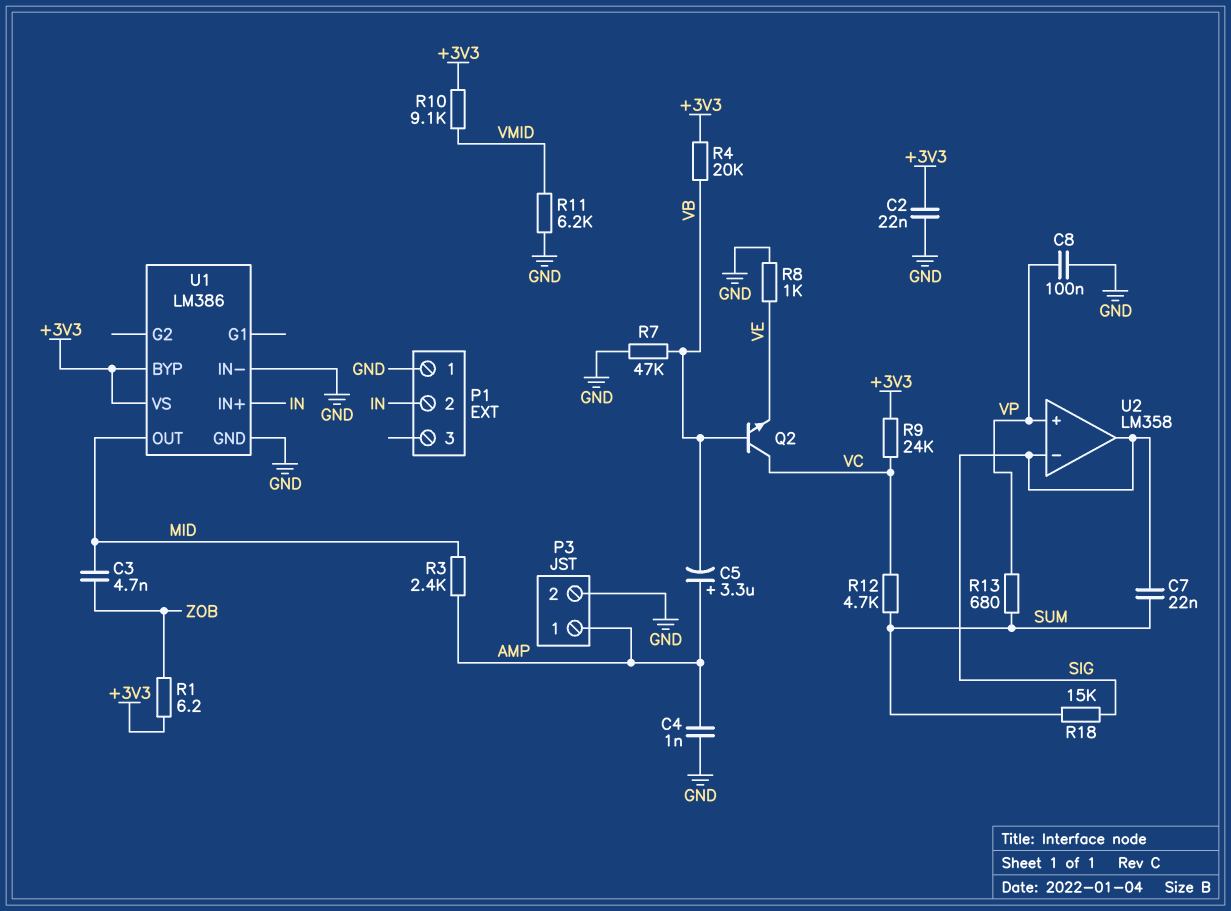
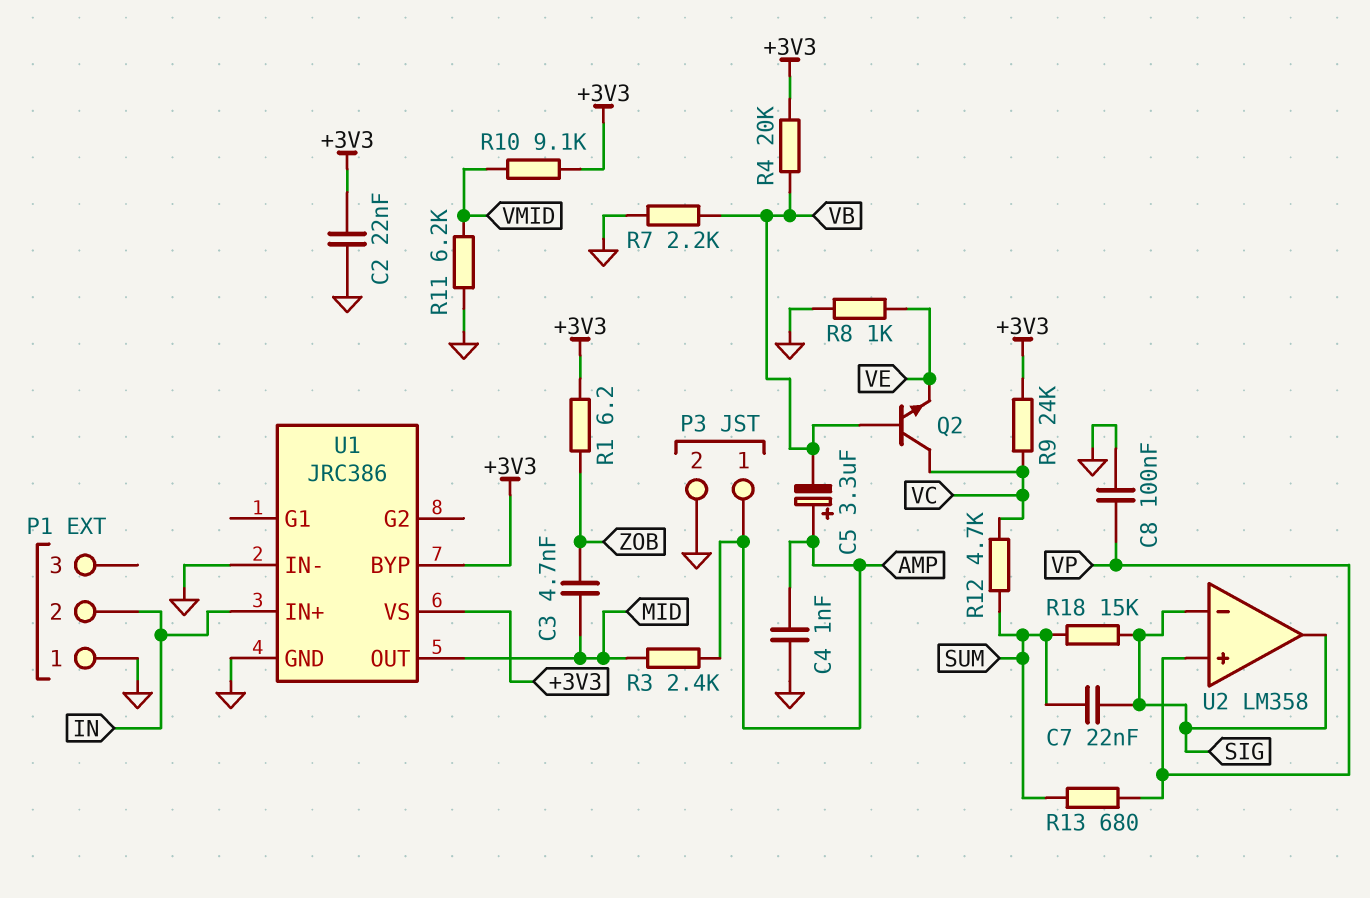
R7: 47k (GND, VB) -> 2.2k (GND, VB)
U1: LM386 -> JRC386

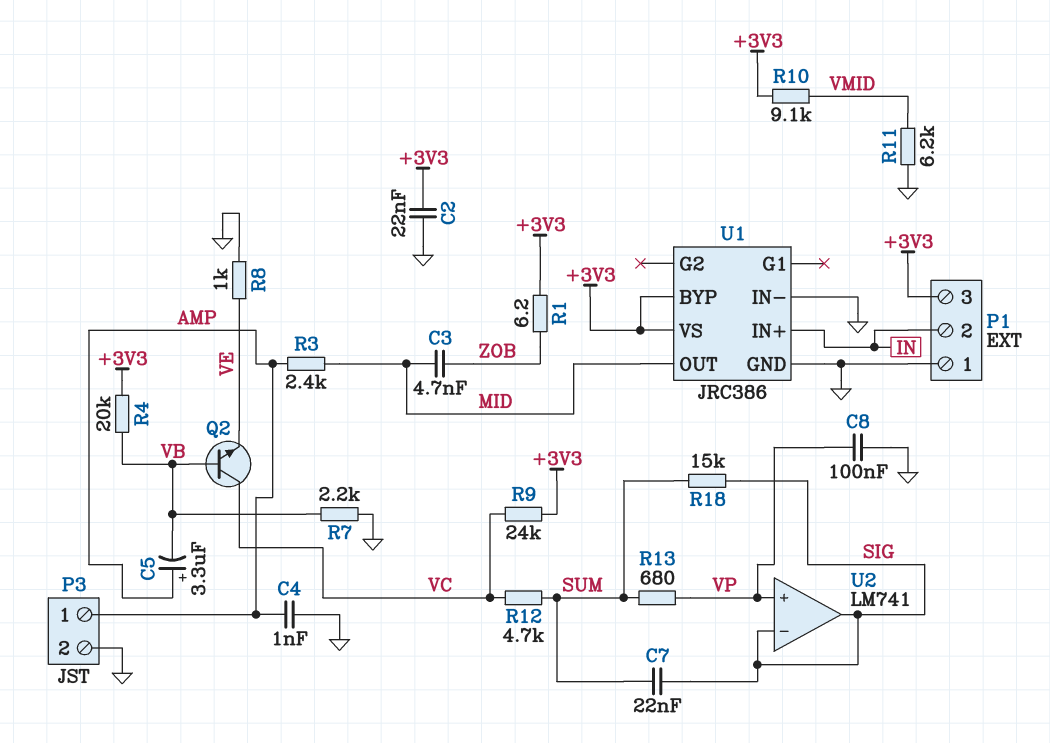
P1 pin 3: none -> +3V3
U2: LM358 -> LM741

